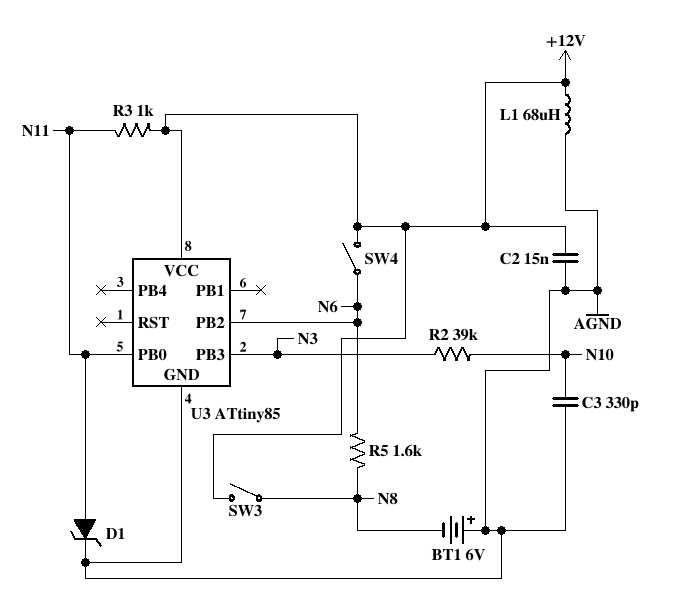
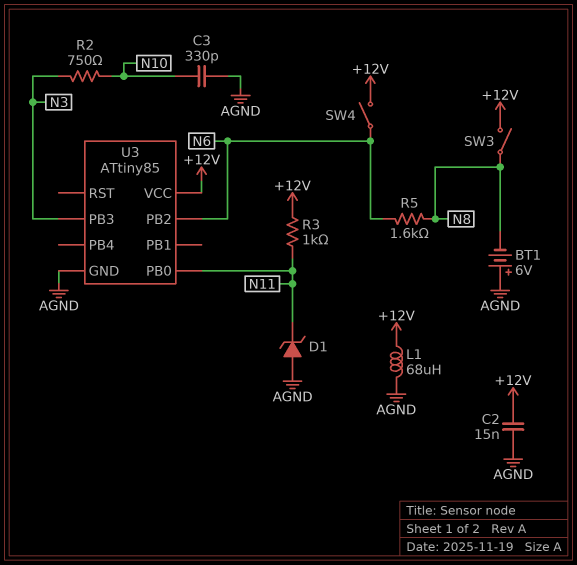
D1: zener (A N11, K AGND) -> zener (A AGND, K N11)
R2: 39k (N3, N10) -> 750 (N3, N10)

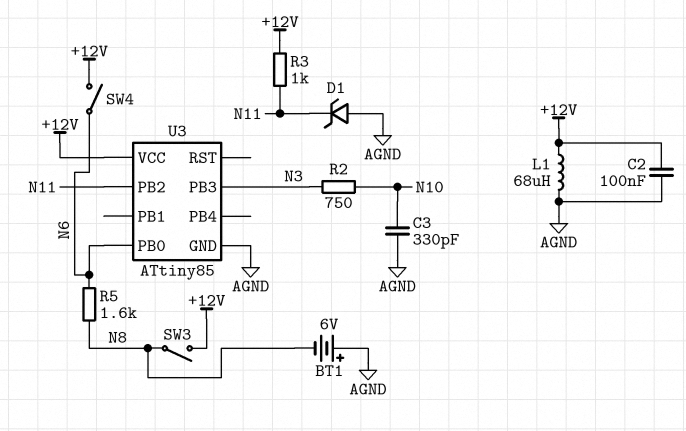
C2: 15nF (+12V, AGND) -> 100nF (+12V, AGND)
U3 pin PB0: N11 -> N6
U3 pin PB2: N6 -> N11

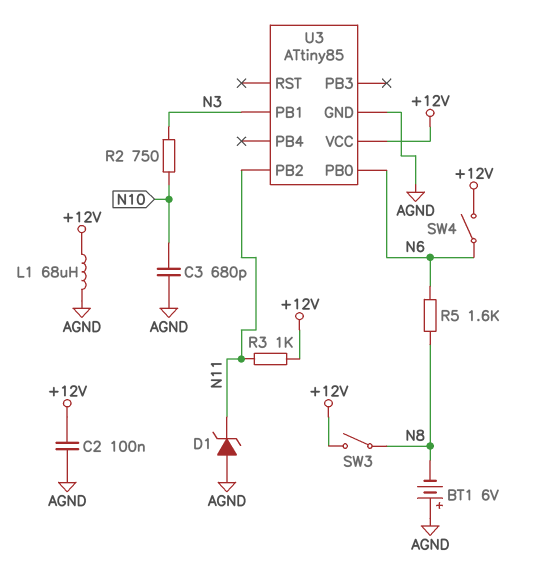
C3: 330pF (AGND, N10) -> 680pF (AGND, N10)
U3 pin PB1: none -> N3
U3 pin PB3: N3 -> none

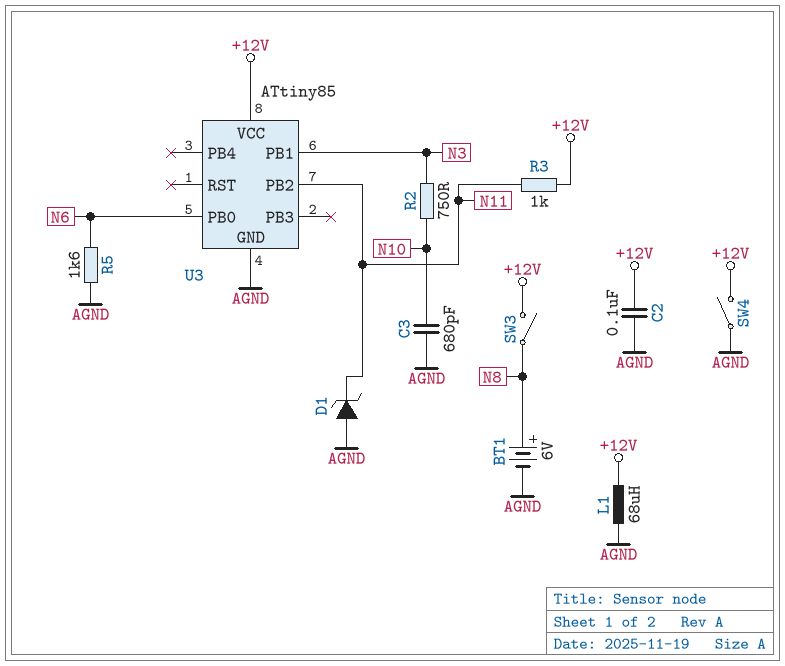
BT1: 6V (plus AGND, minus N8) -> 6V (plus N8, minus AGND)
R5: 1.6k (N6, N8) -> 1.6k (AGND, N6)
SW4: switch (+12V, N6) -> switch (+12V, AGND)

